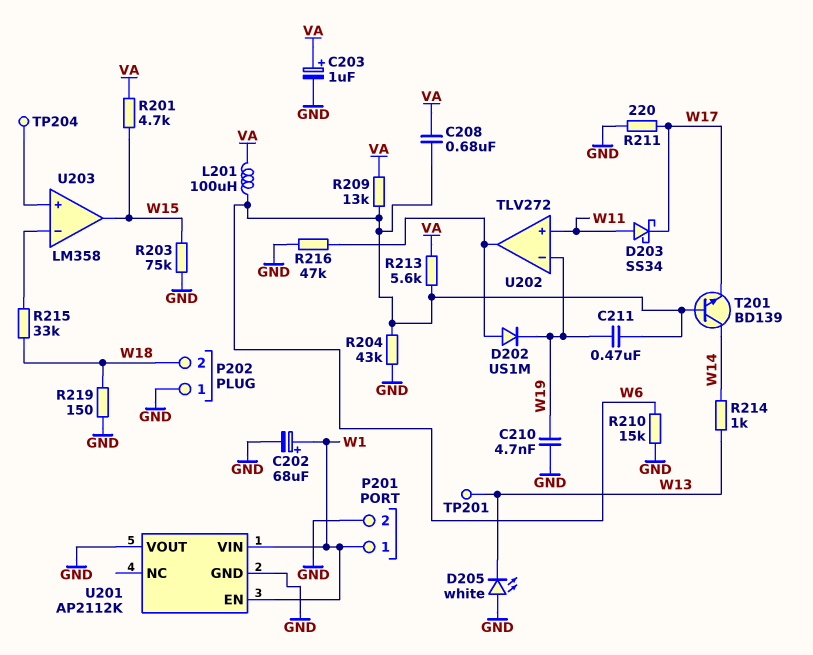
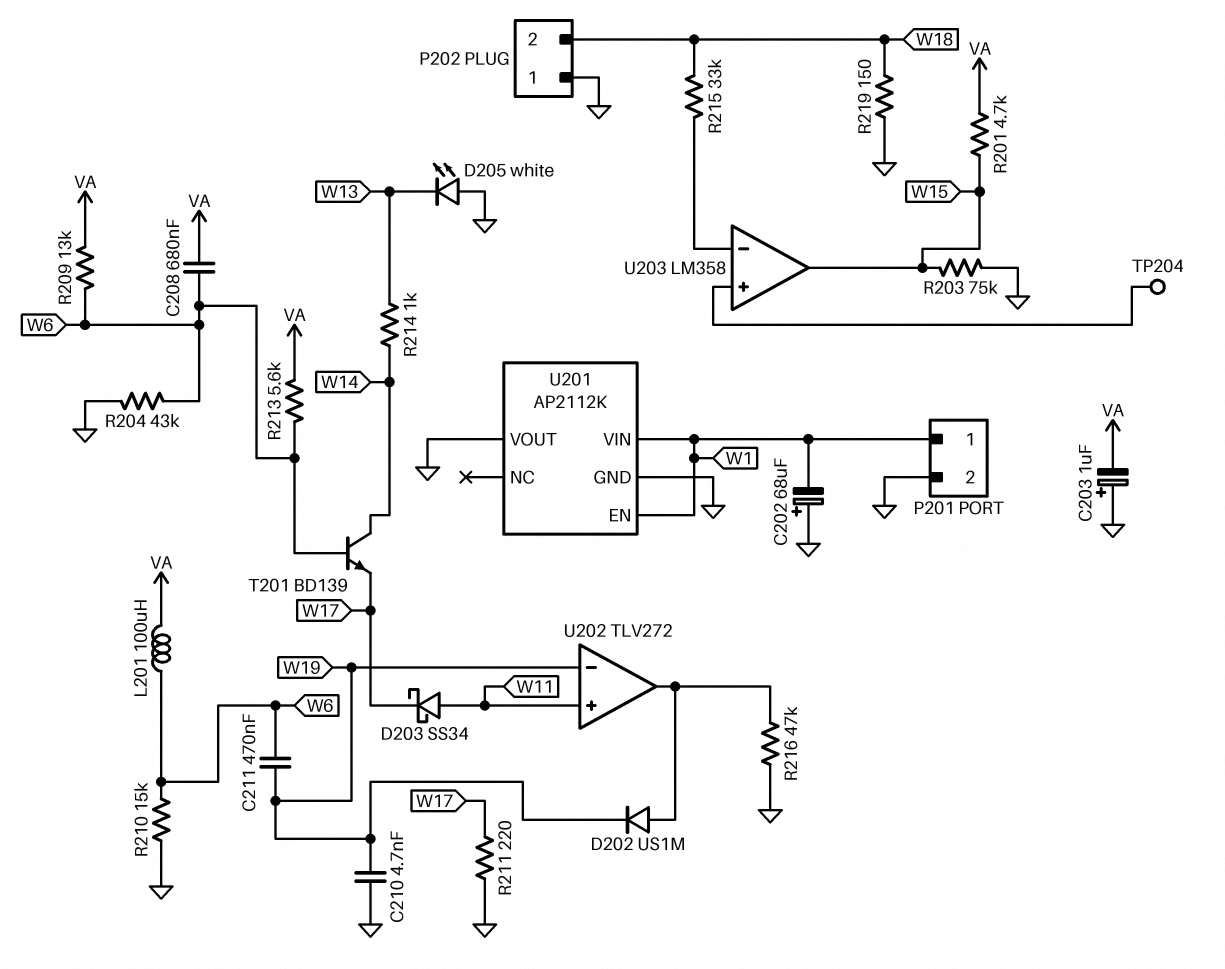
C202: 68uF (plus W1, minus GND) -> 68uF (plus GND, minus W1)
C203: 1uF (plus VA, minus GND) -> 1uF (plus GND, minus VA)
TP201: test point (W13) -> none

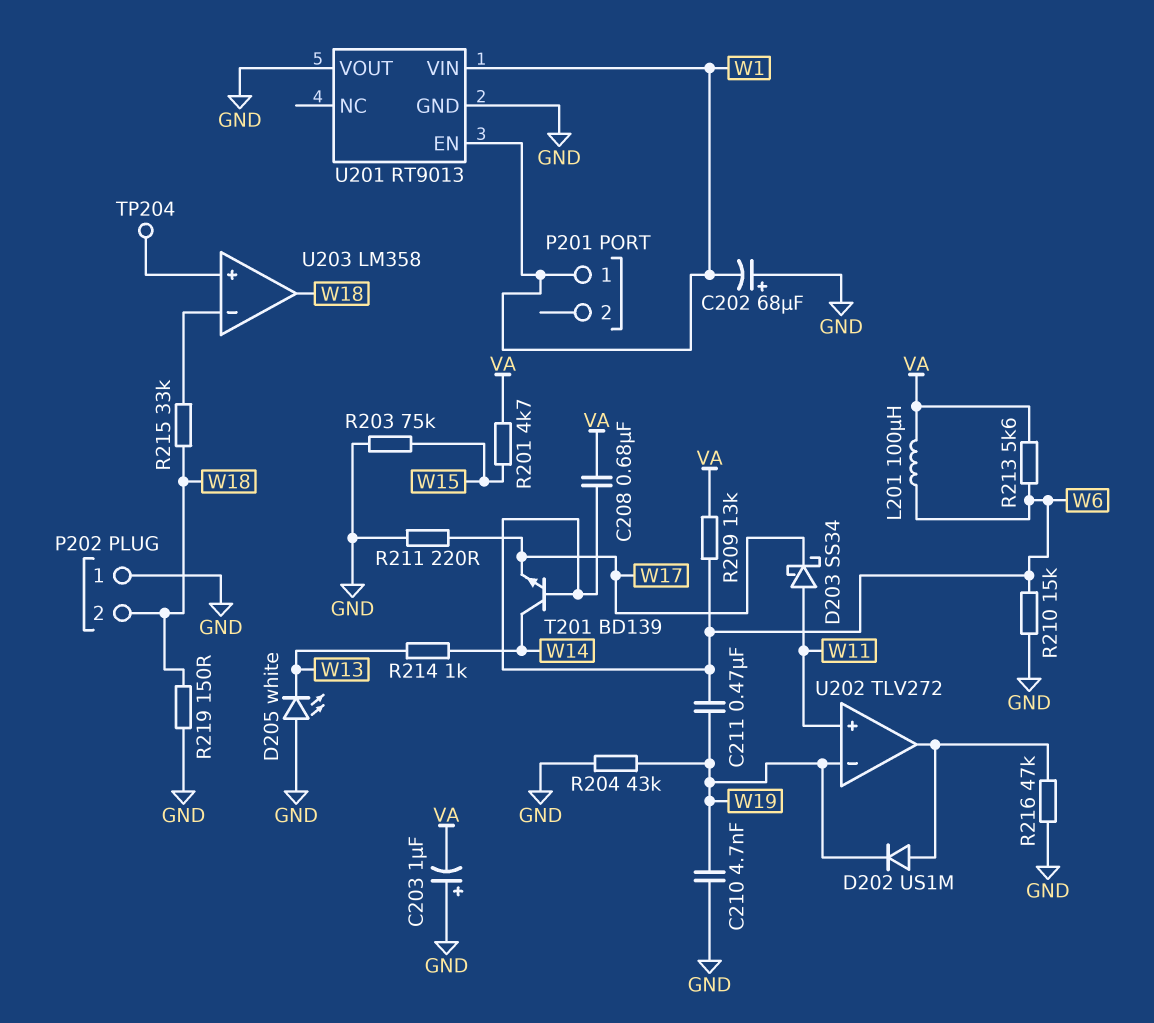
P201 pin 2: GND -> none
R204: 43k (GND, W6) -> 43k (GND, W19)
U201: AP2112K -> RT9013
U203 pin out: W15 -> W18

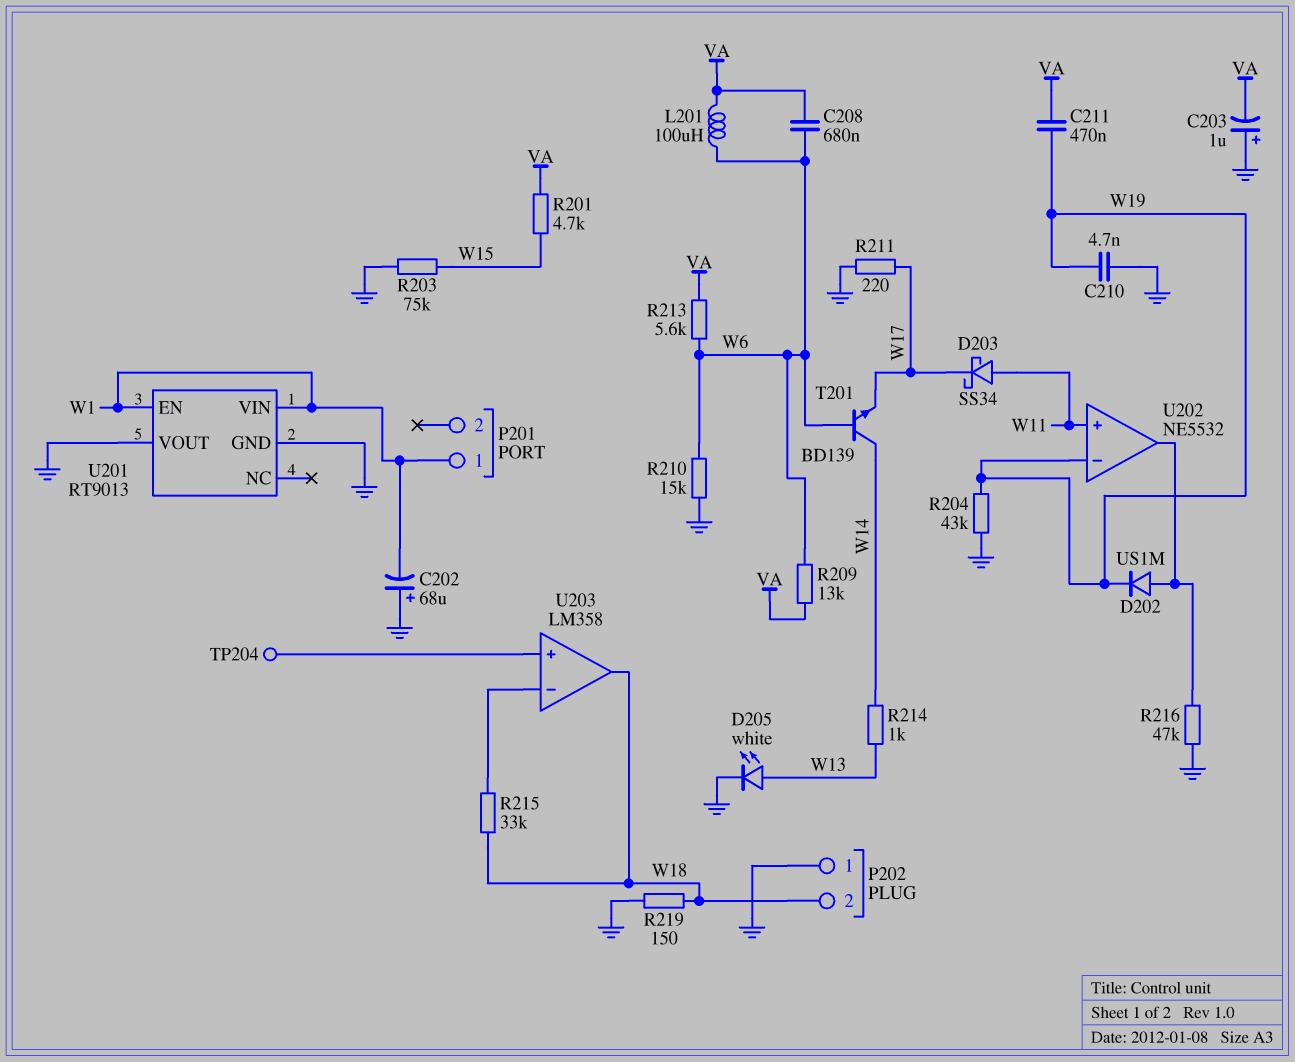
C211: 470nF (W6, W19) -> 470nF (VA, W19)
D205: LED white (A GND, K W13) -> LED white (A W13, K GND)
U202: TLV272 -> NE5532

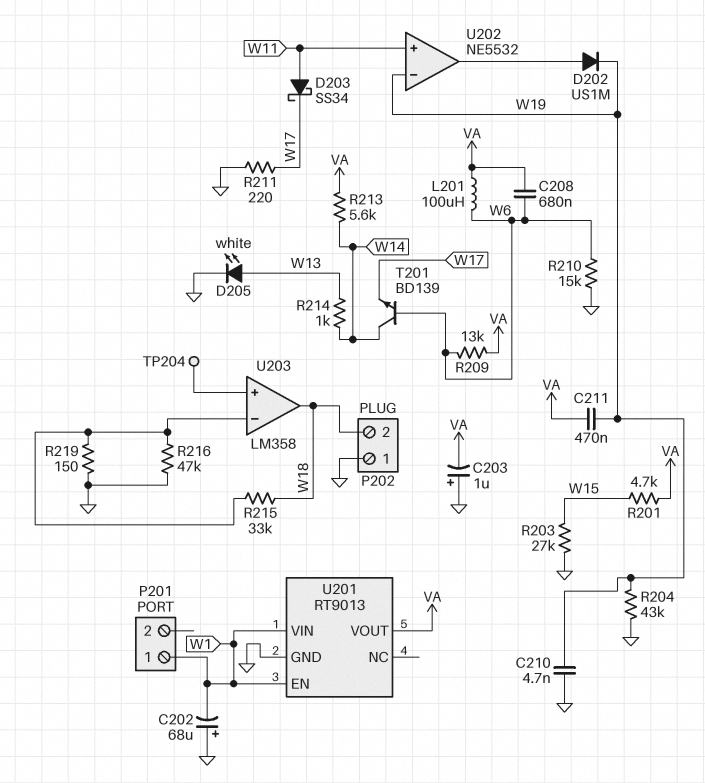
R203: 75k (GND, W15) -> 27k (GND, W15)
R213: 5.6k (VA, W6) -> 5.6k (VA, W14)
R216: 47k (GND, U202/out) -> 47k (GND, U203/in-)
R219: 150 (GND, W18) -> 150 (GND, U203/in-)
U201 pin VOUT: GND -> VA

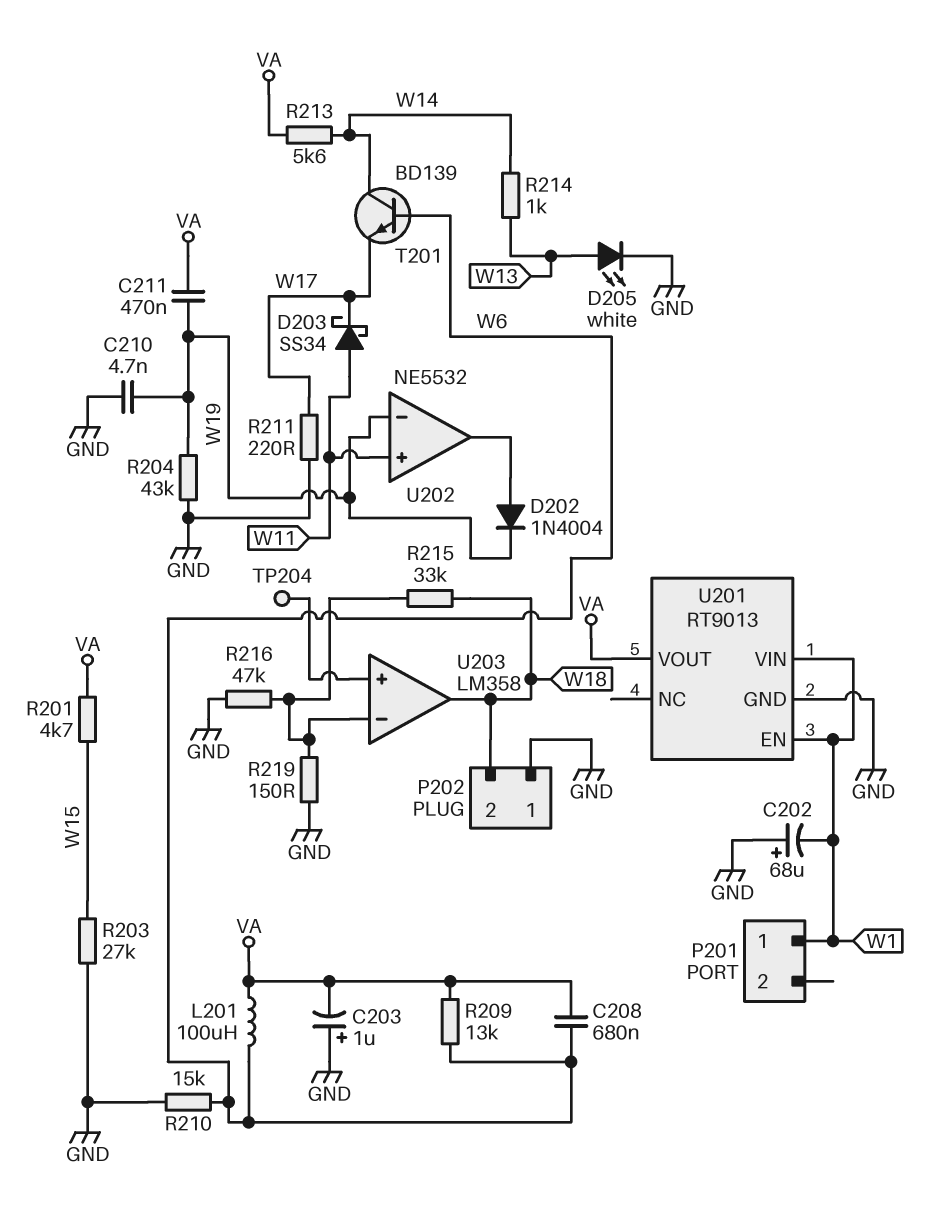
D202: diode US1M (A U202/out, K W19) -> diode 1N4004 (A U202/out, K W19)

